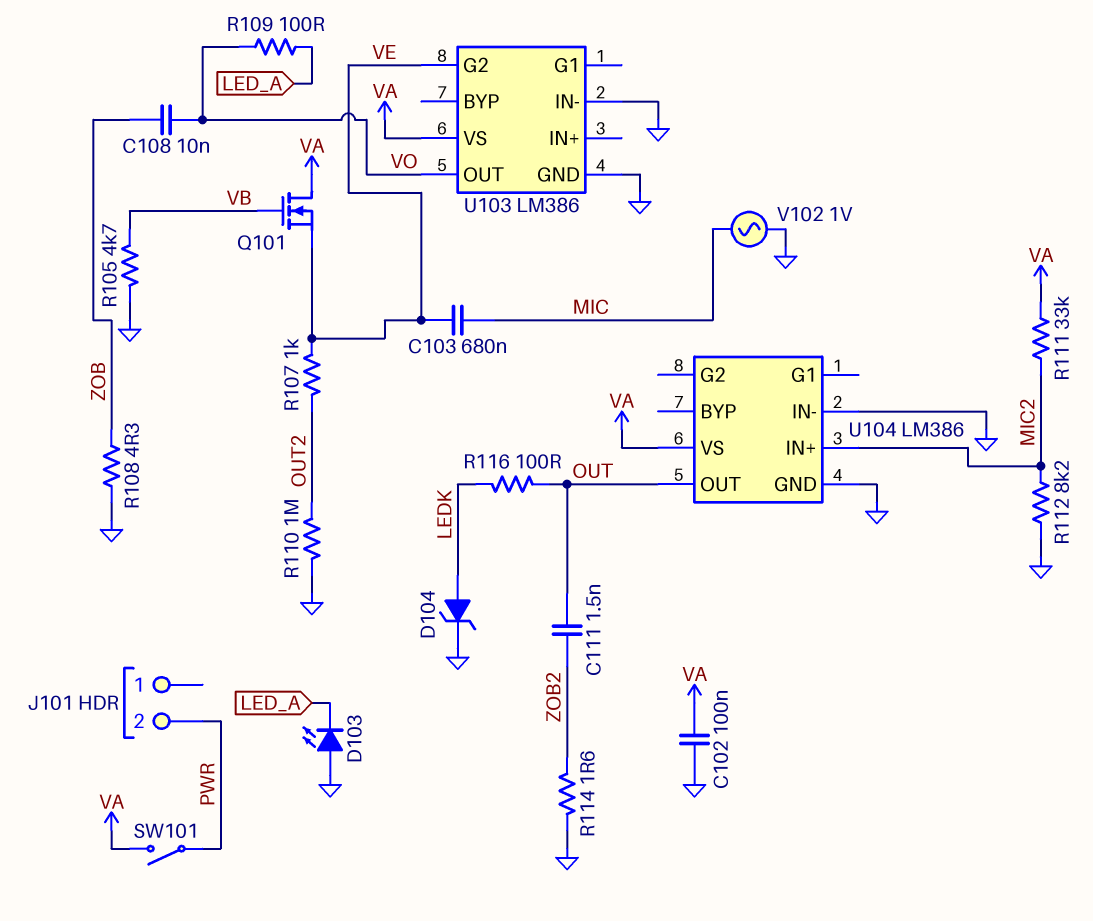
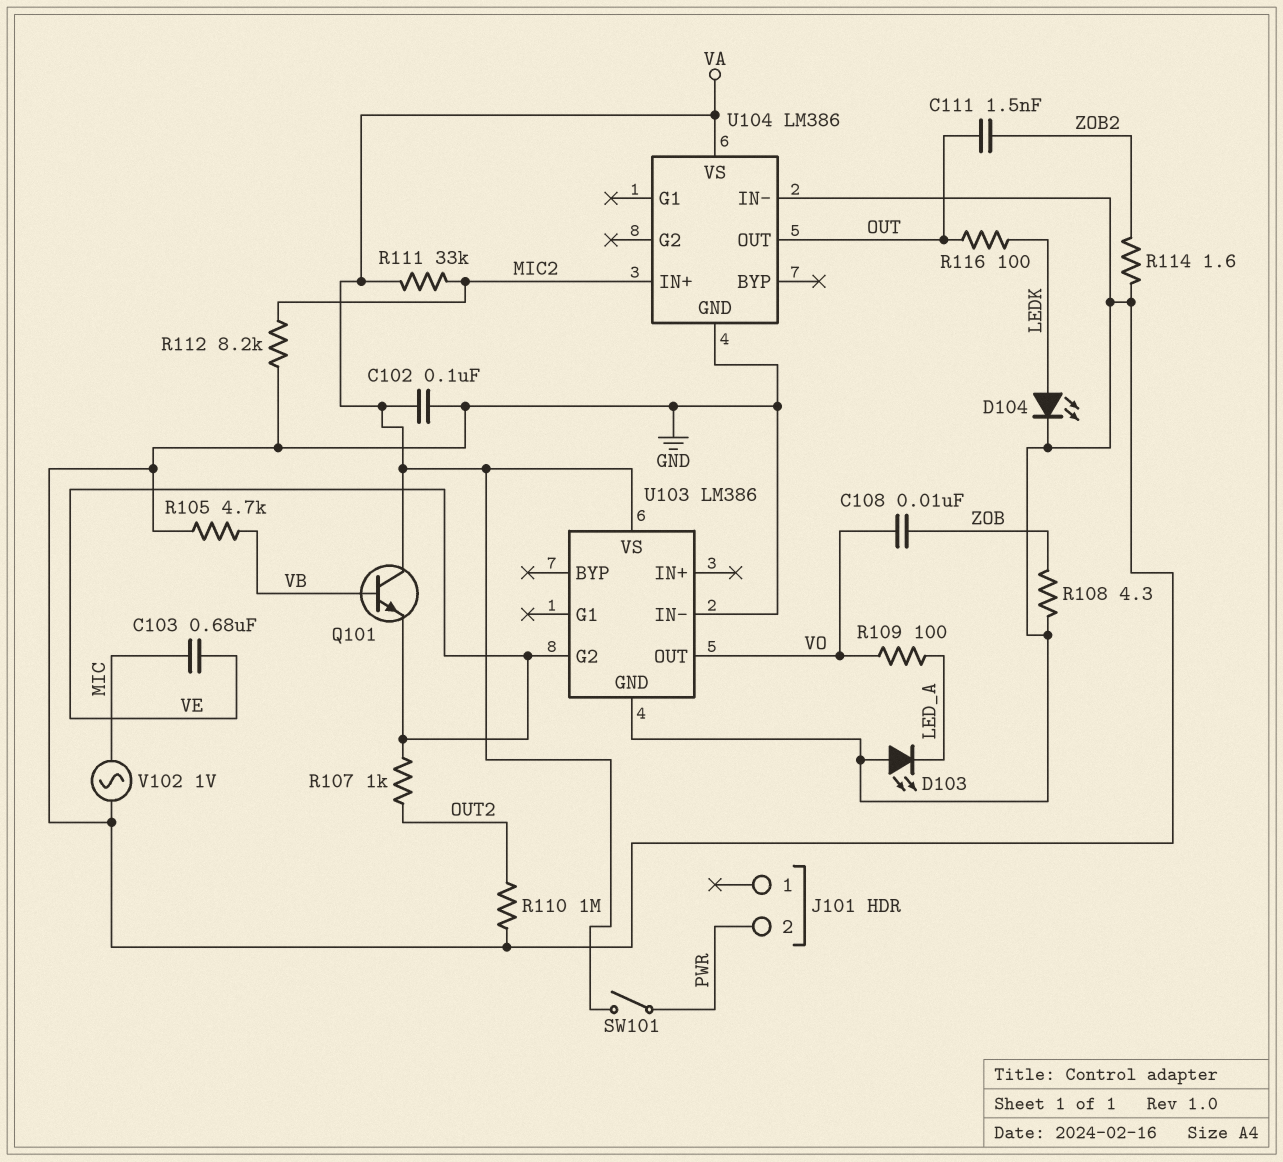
D104: zener (A LEDK, K GND) -> LED (A LEDK, K GND)
Q101: NMOS (G VB, D VA, S VE) -> NPN (B VB, C VA, E VE)

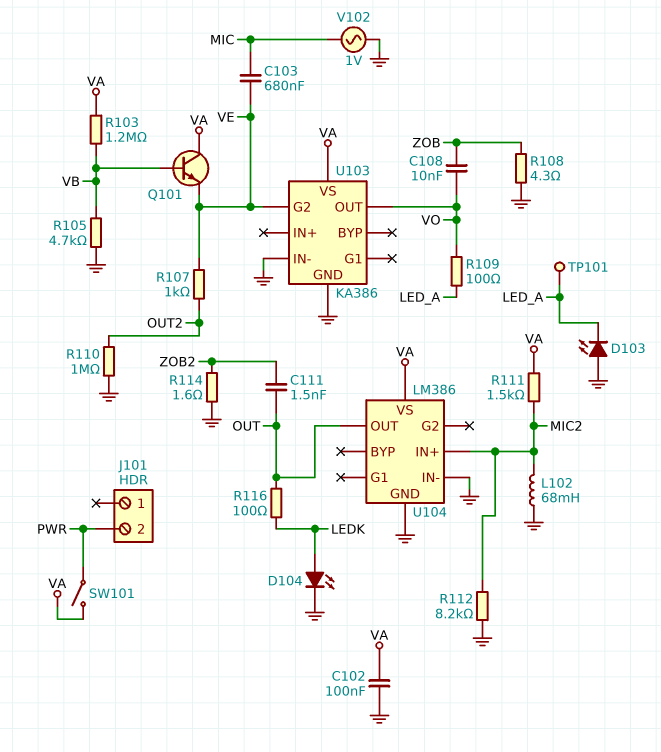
L102: none -> 68mH (GND, MIC2)
R103: none -> 1.2M (VA, VB)
R111: 33k (MIC2, VA) -> 1.5k (MIC2, VA)
TP101: none -> test point (LED_A)
U103: LM386 -> KA386

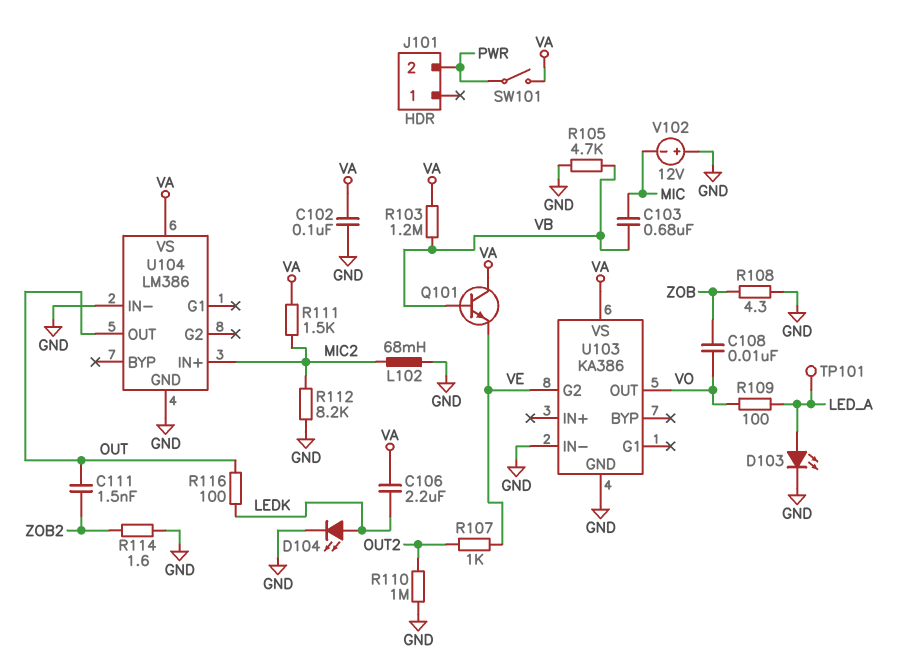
C103: 680nF (MIC, VE) -> 680nF (MIC, VB)
C106: none -> 2.2uF (LEDK, VA)
D103: LED (A GND, K LED_A) -> LED (A LED_A, K GND)
V102: AC 1V (GND, MIC) -> 12V (plus GND, minus MIC)

